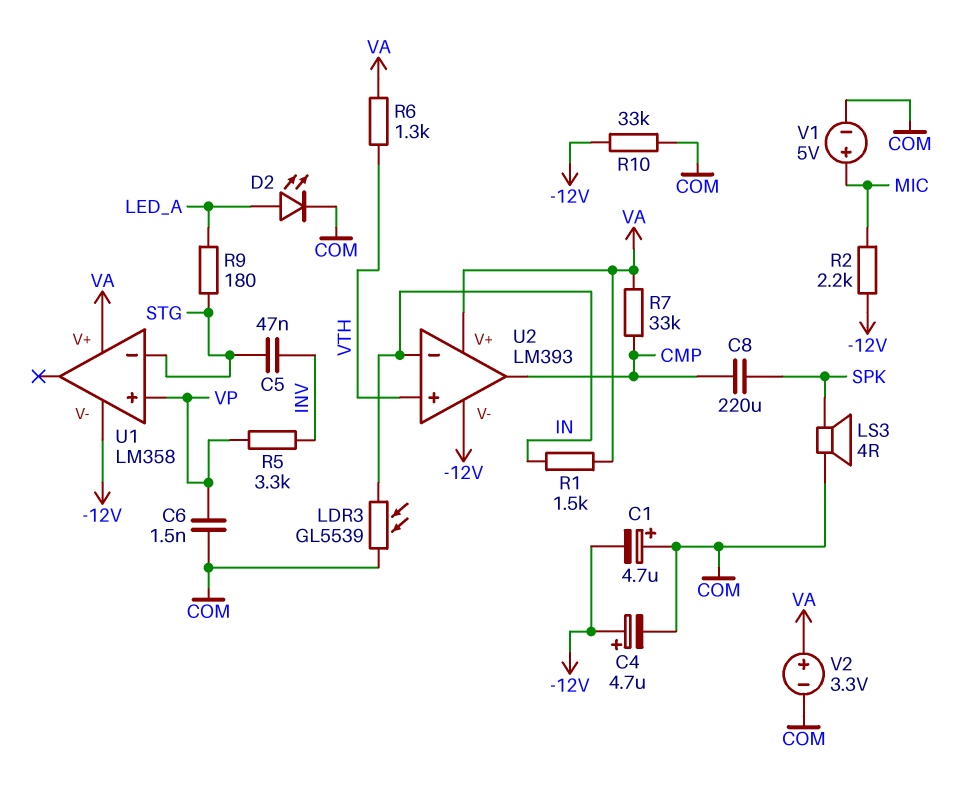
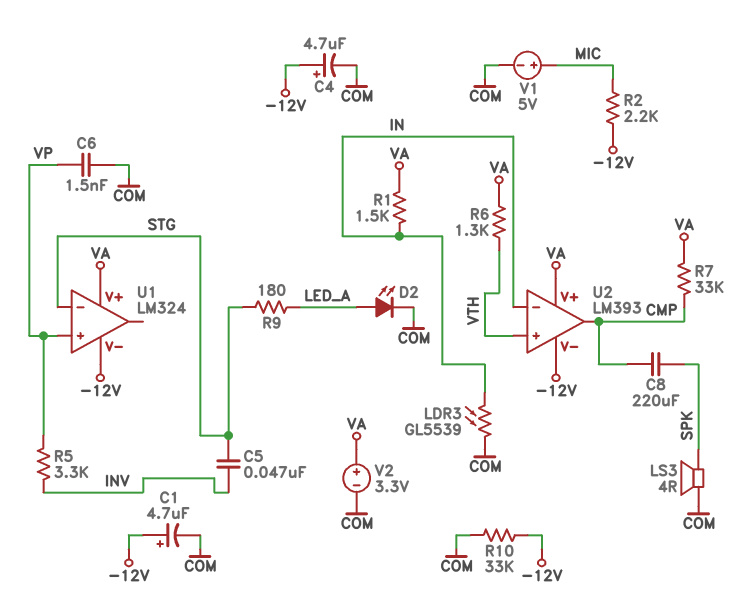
C1: 4.7uF (plus COM, minus -12V) -> 4.7uF (plus -12V, minus COM)
U1: LM358 -> LM324

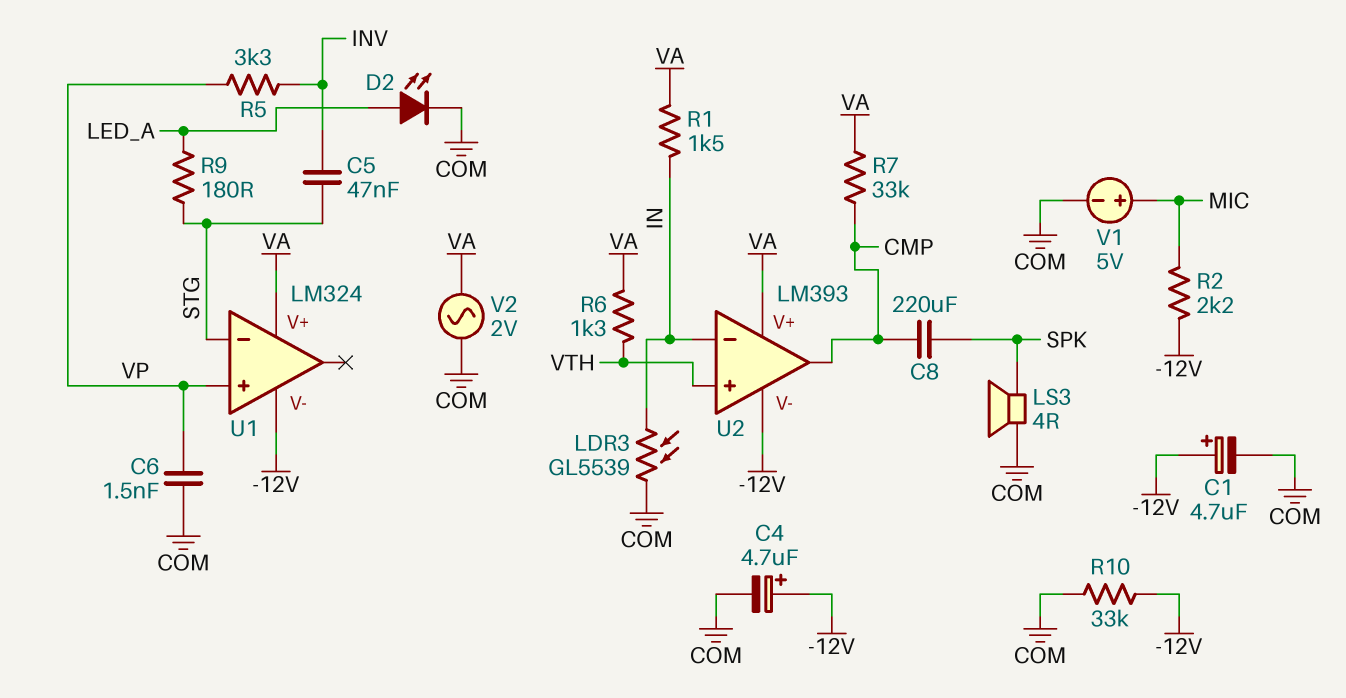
V2: 3.3V (plus VA, minus COM) -> AC 2V (COM, VA)

